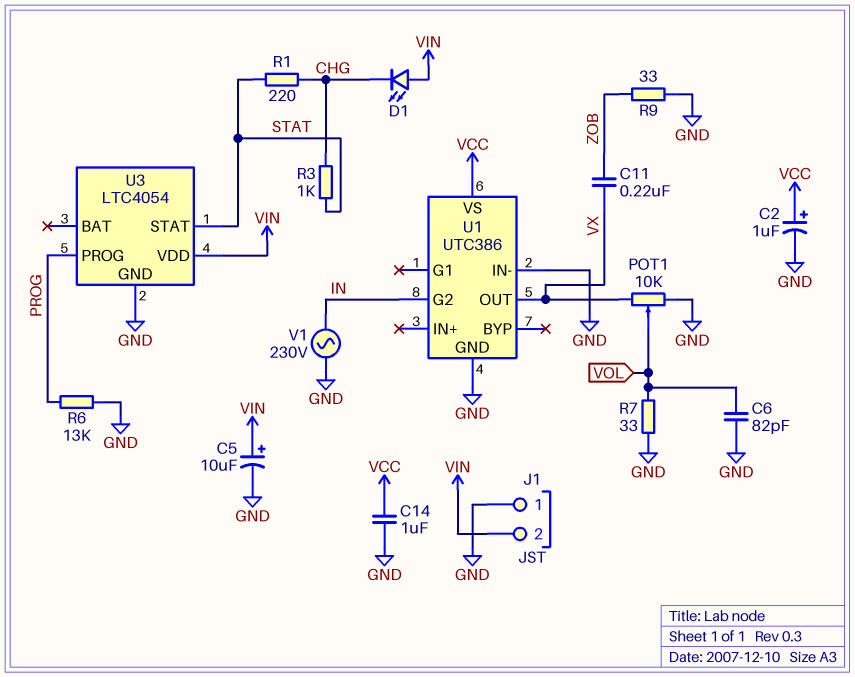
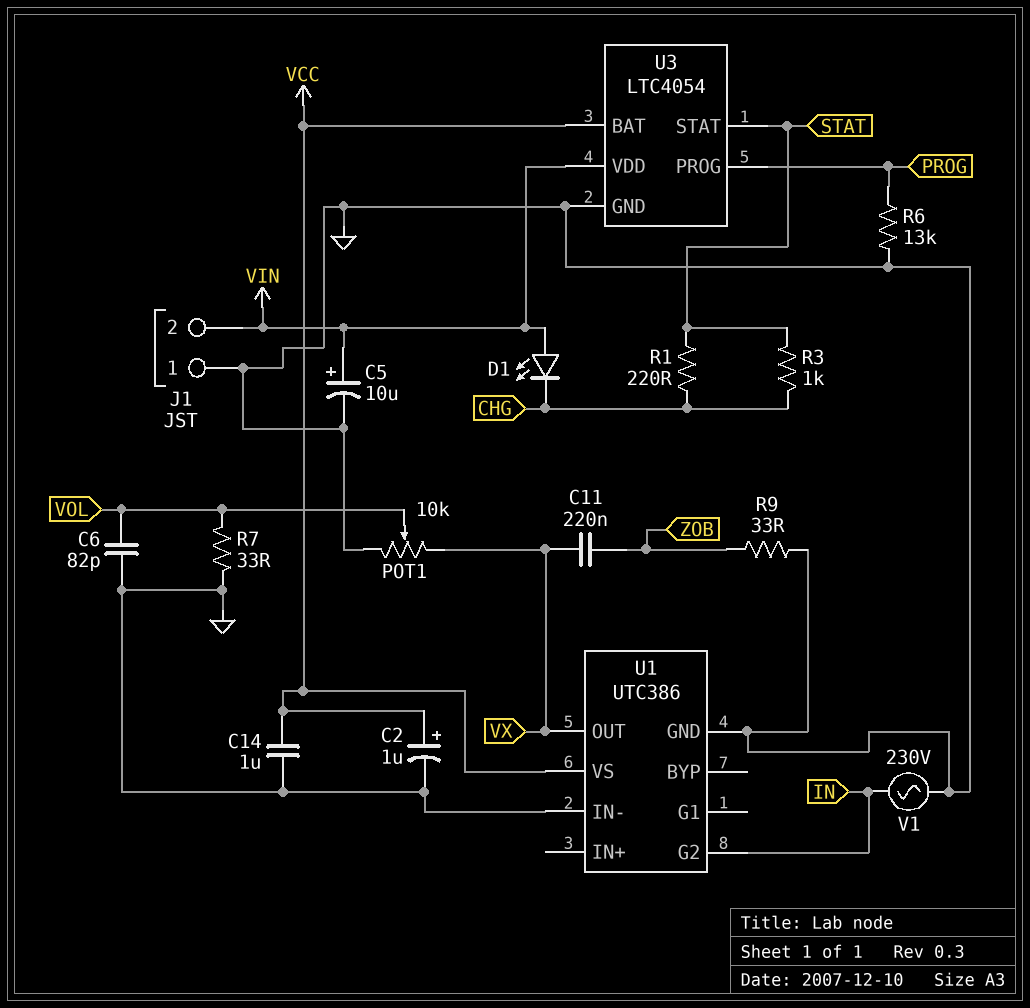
U3 pin BAT: none -> VCC

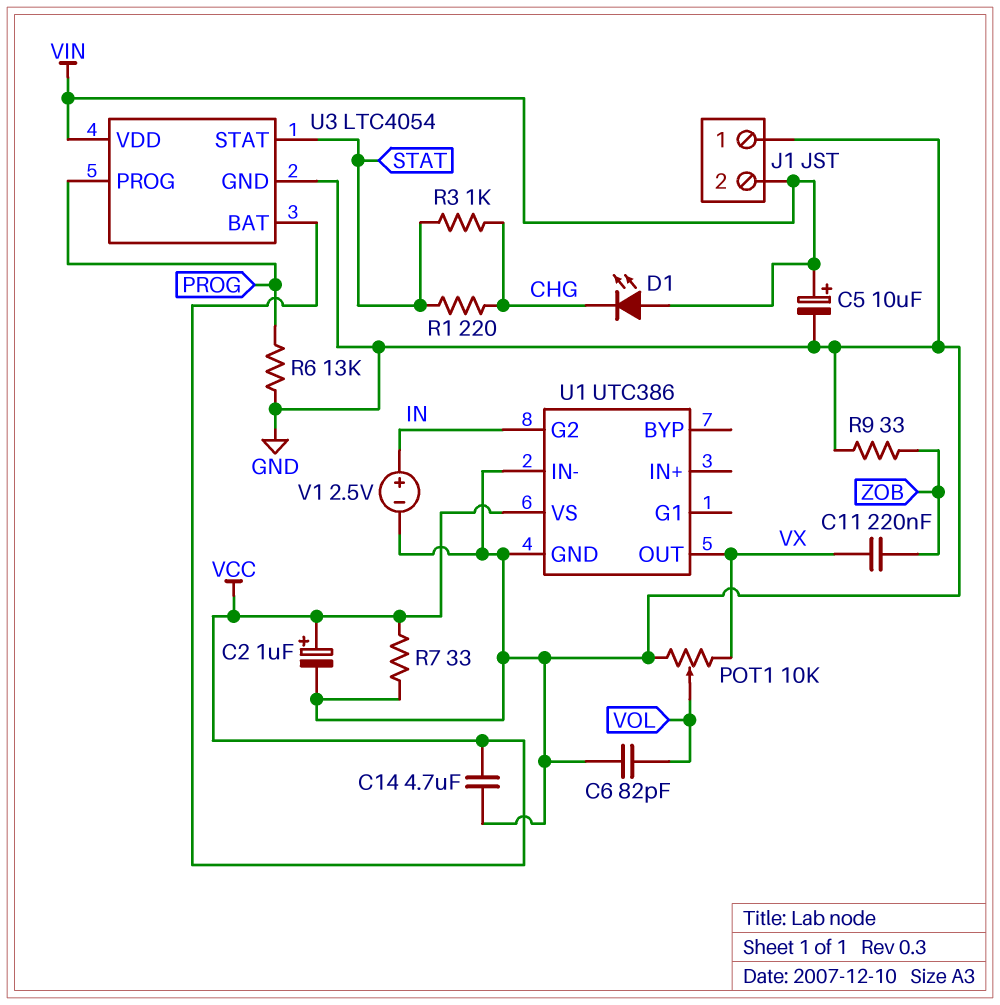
C14: 1uF (GND, VCC) -> 4.7uF (GND, VCC)
R7: 33 (GND, VOL) -> 33 (GND, VCC)
V1: AC 230V (GND, IN) -> 2.5V (plus IN, minus GND)

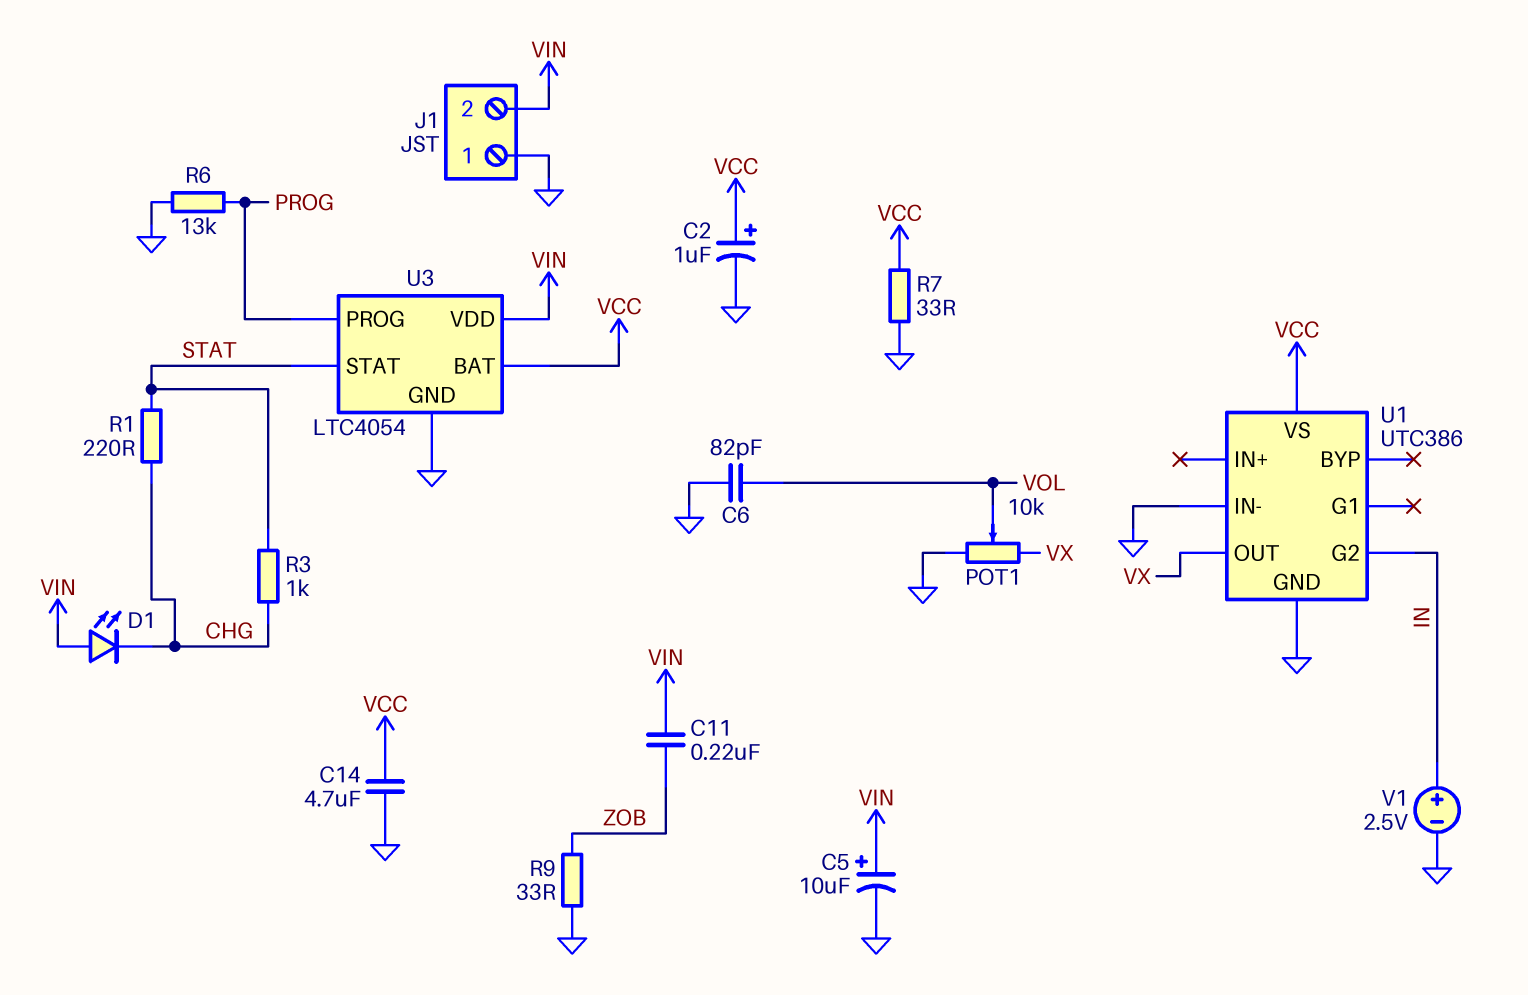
C11: 220nF (VX, ZOB) -> 220nF (VIN, ZOB)

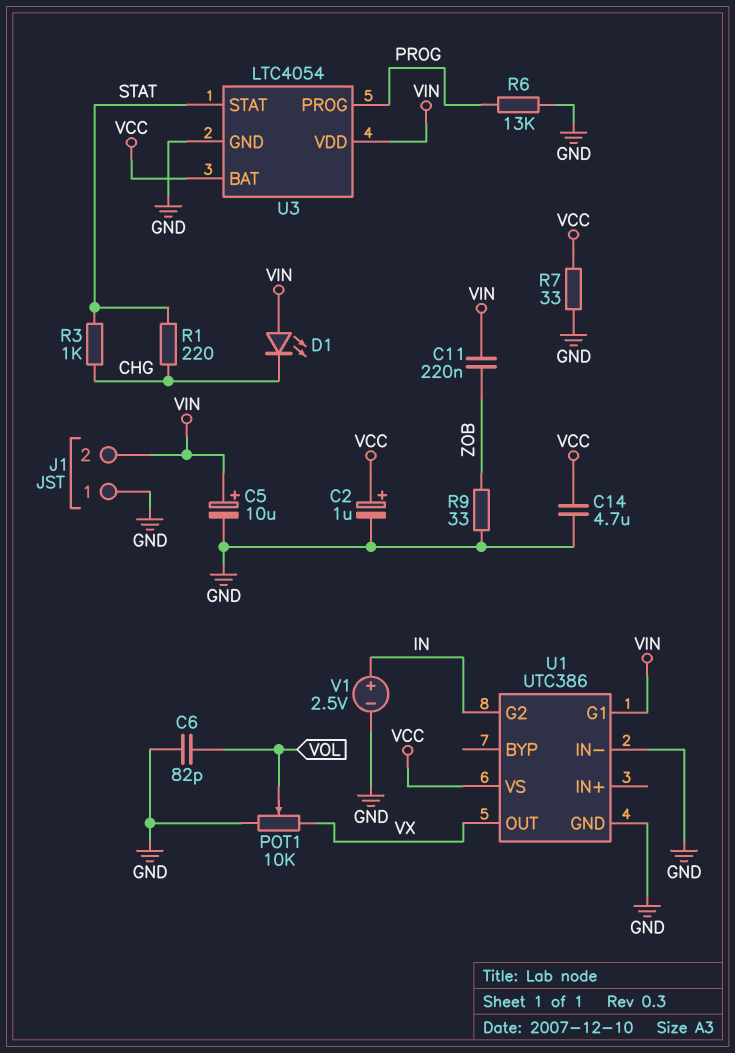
U1 pin G1: none -> VIN

